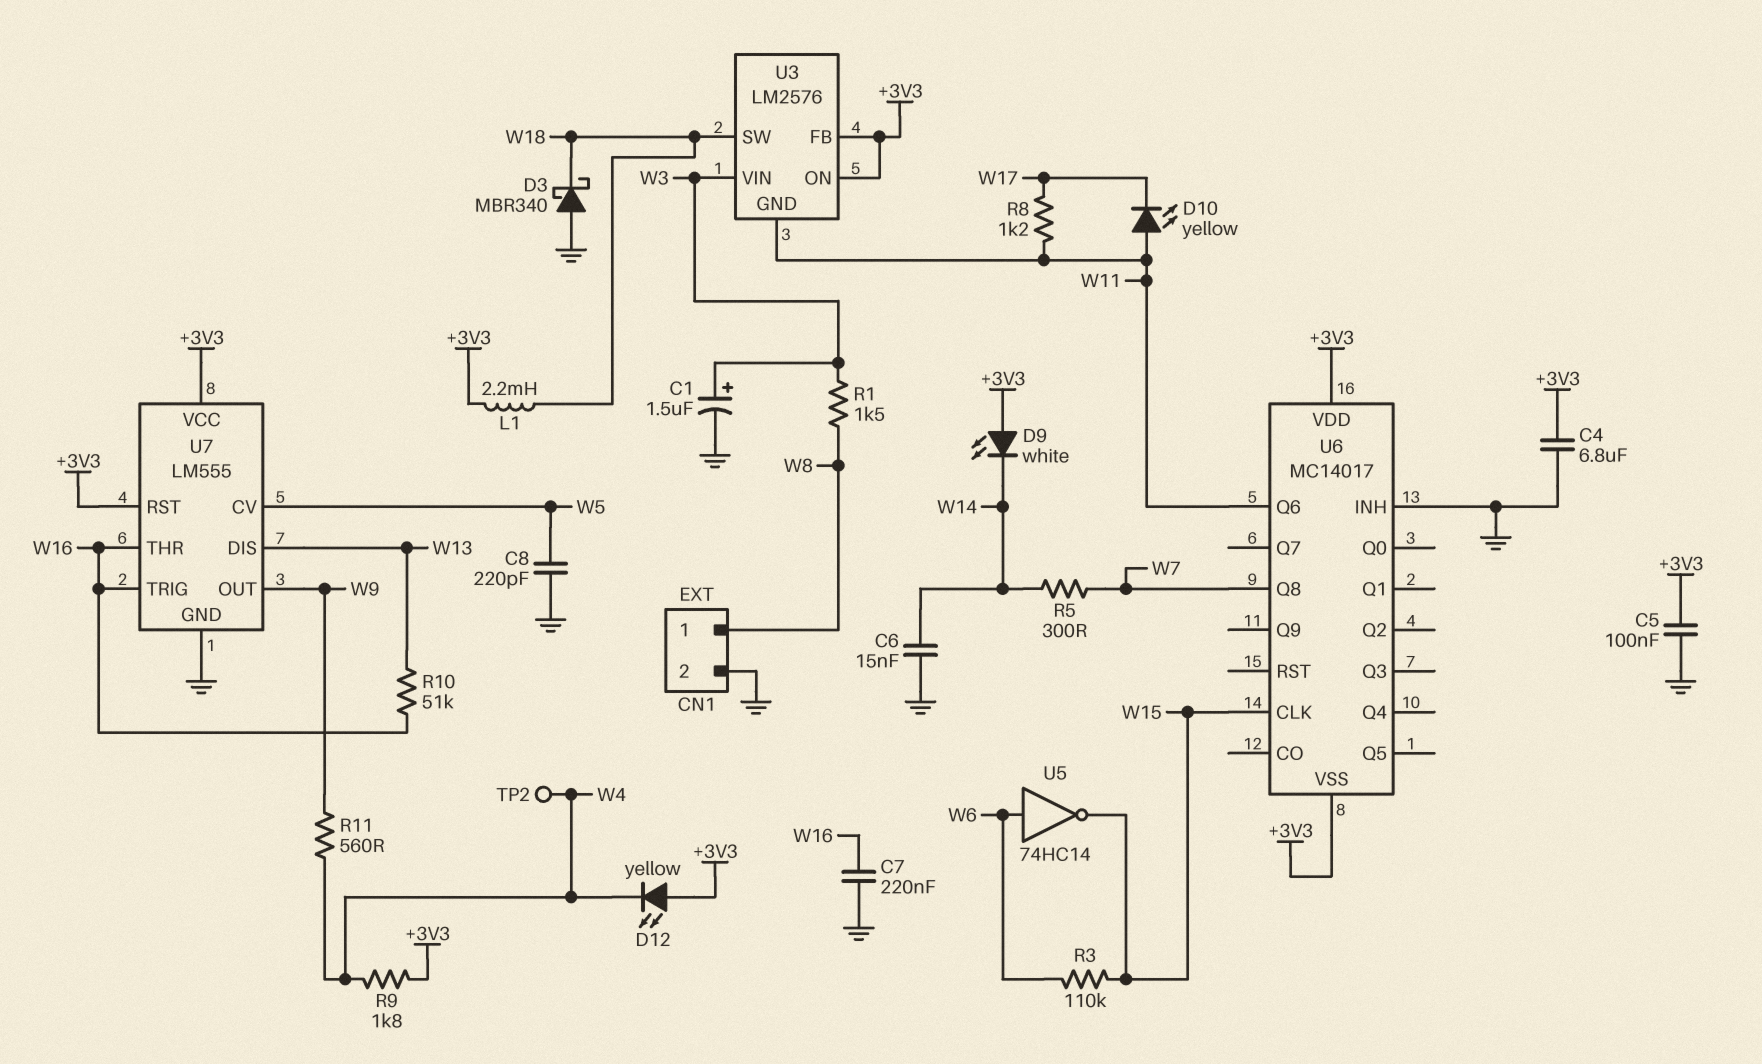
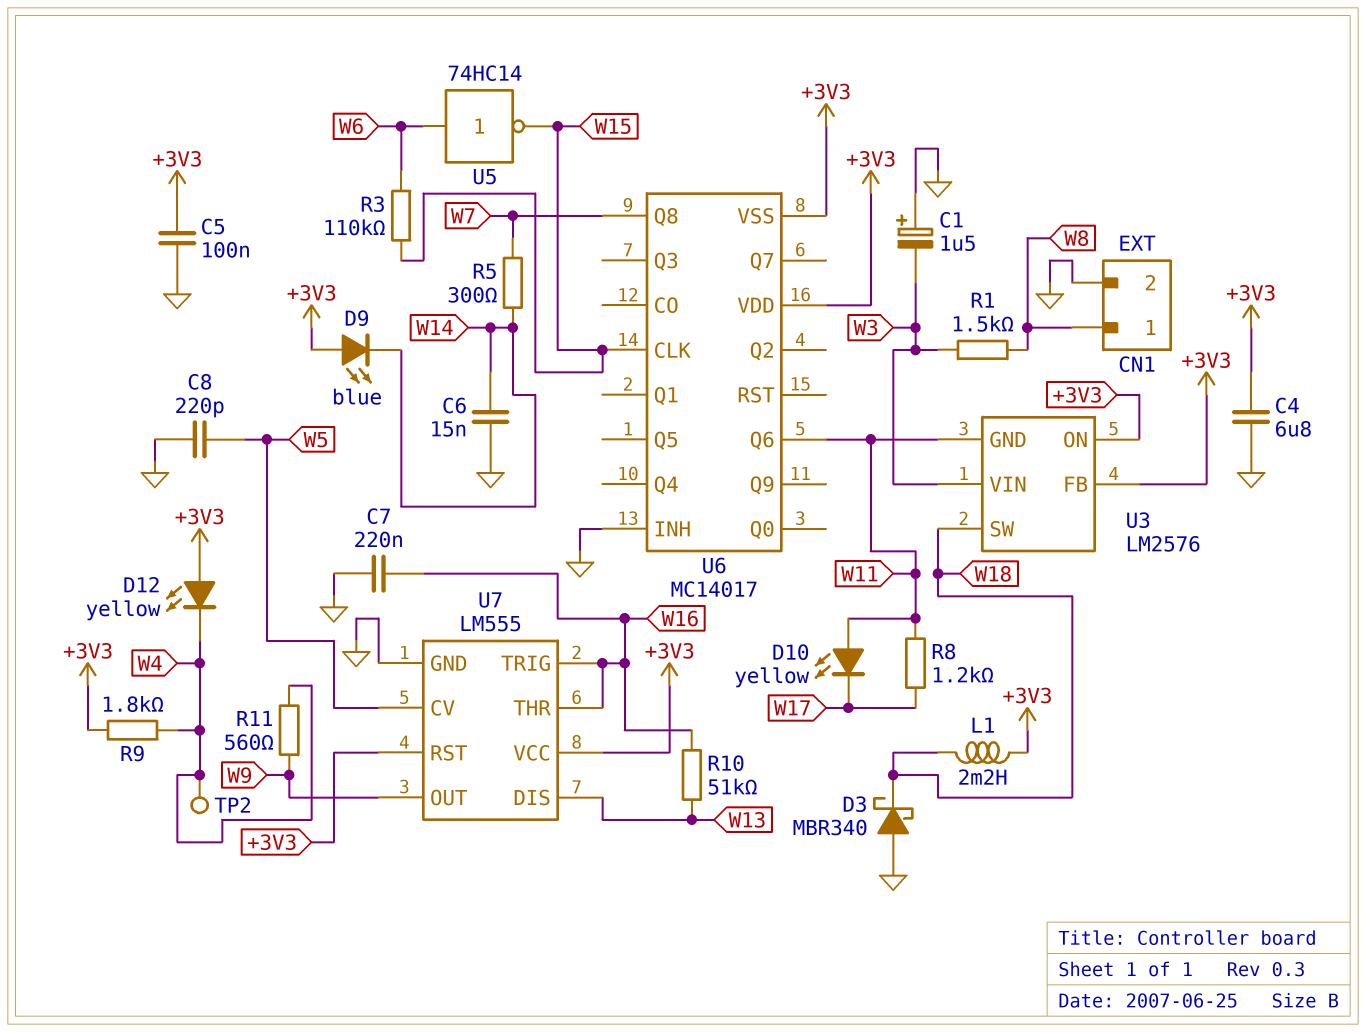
C1: 1.5uF (plus W3, minus GND) -> 1.5uF (plus GND, minus W3)
D9: LED white (A +3V3, K W14) -> LED blue (A +3V3, K W14)

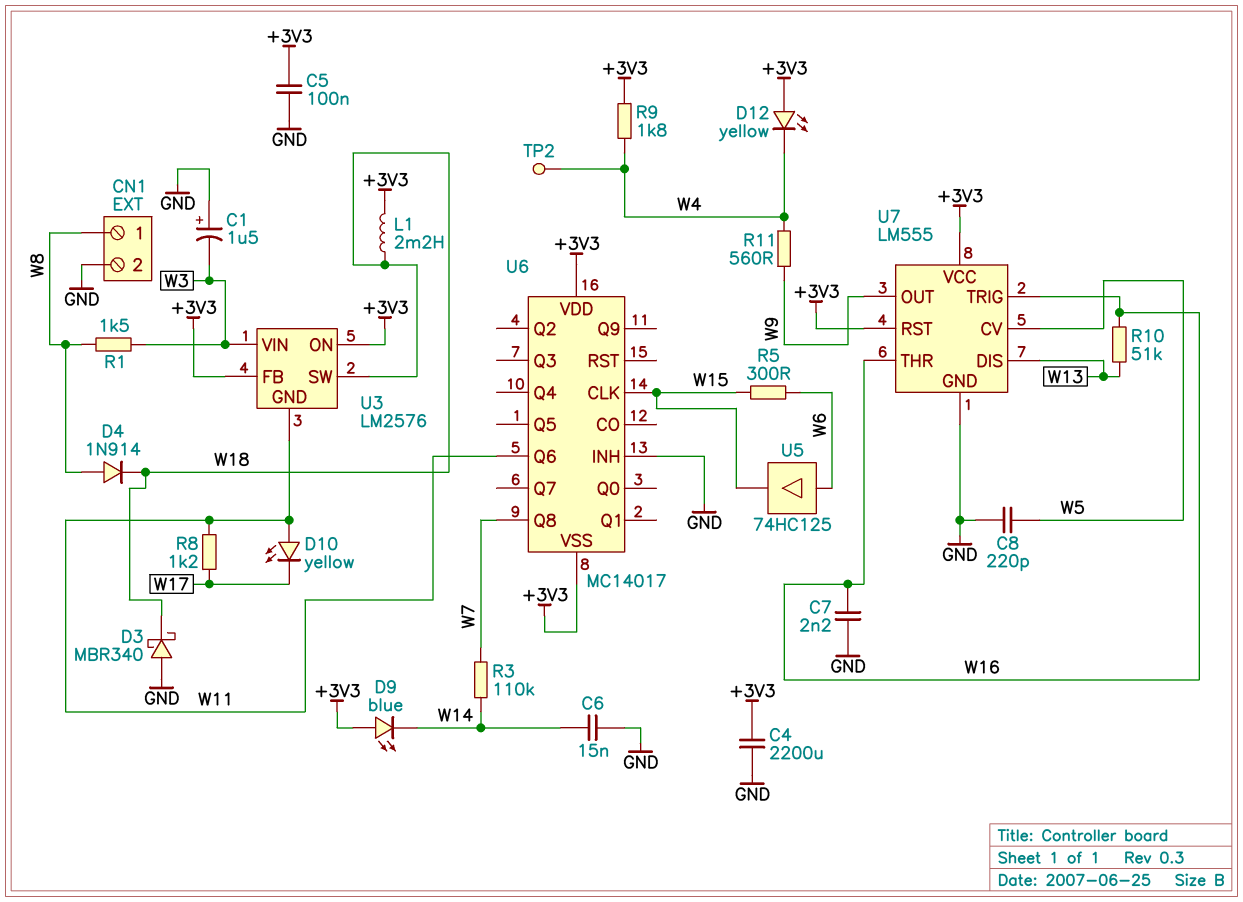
C4: 6.8uF (+3V3, GND) -> 2200uF (+3V3, GND)
C7: 220nF (GND, W16) -> 2.2nF (GND, W16)
D4: none -> diode 1N914 (A W8, K W18)
R3: 110k (W6, W15) -> 110k (W7, W14)
R5: 300 (W7, W14) -> 300 (W6, W15)
U5: NOT 74HC14 (in W6, out W15) -> buffer 74HC125 (in W6, out W15)

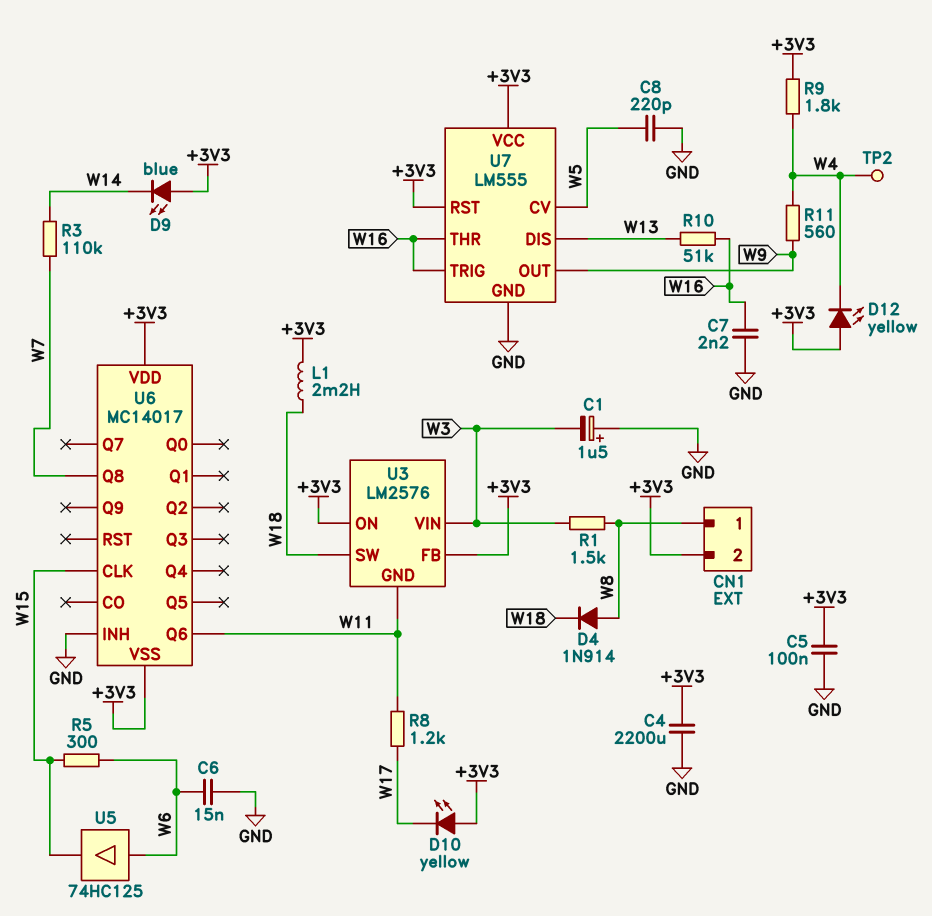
C6: 15nF (GND, W14) -> 15nF (GND, W6)
CN1 pin 2: GND -> +3V3
D3: schottky MBR340 (A GND, K W18) -> none
D10: LED yellow (A W11, K W17) -> LED yellow (A +3V3, K W17)

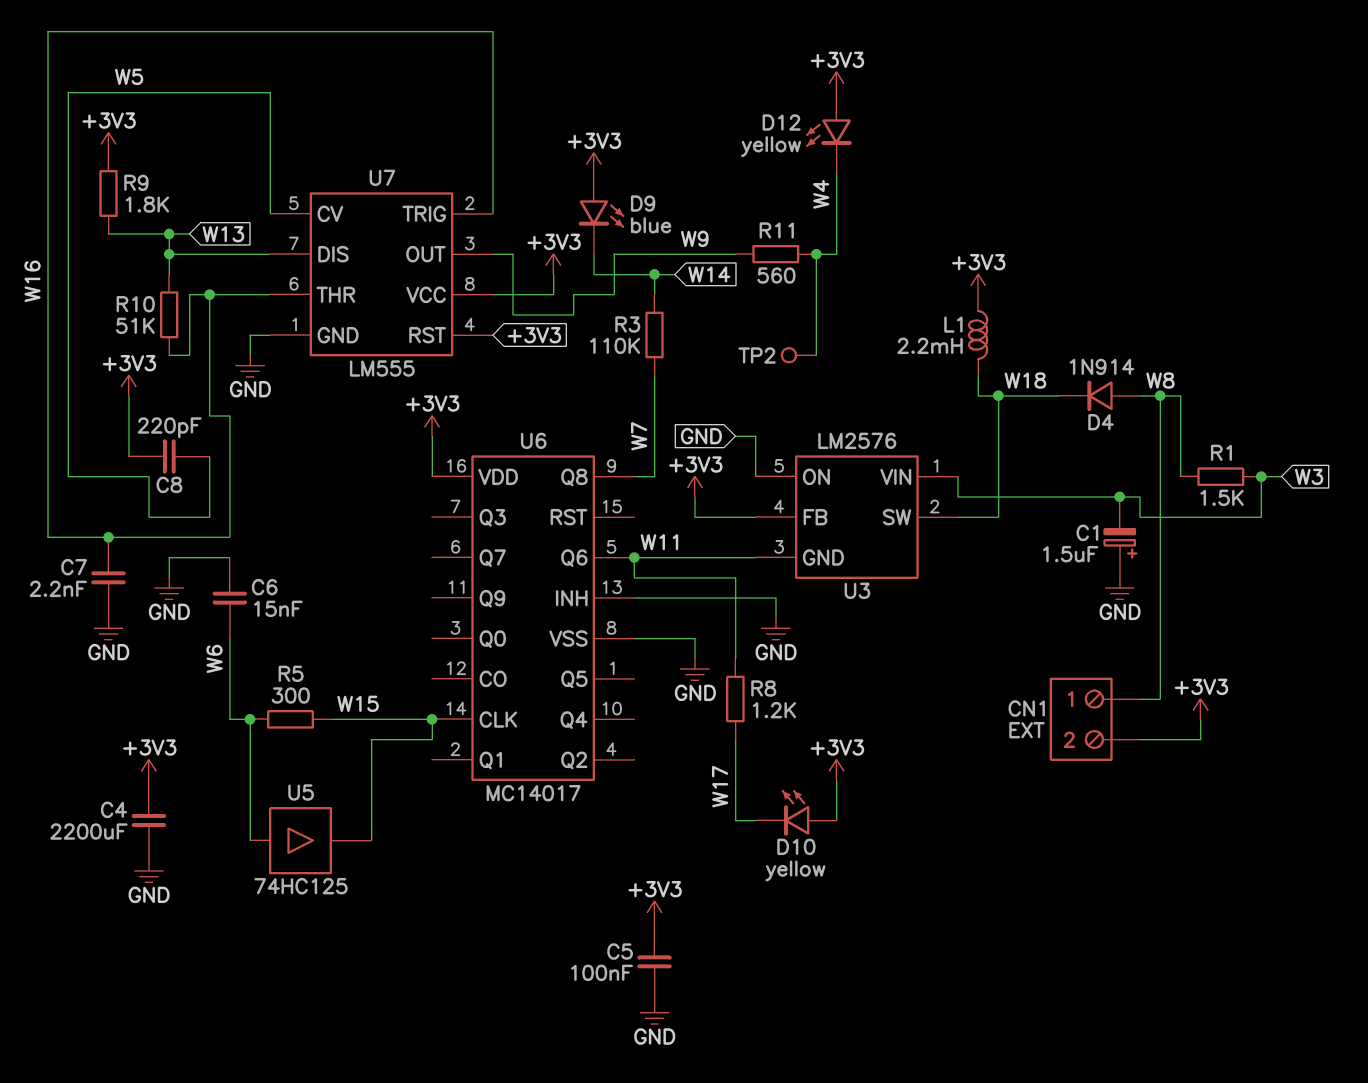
C8: 220pF (GND, W5) -> 220pF (+3V3, W5)
R9: 1.8k (+3V3, W4) -> 1.8k (+3V3, W13)
U3 pin ON: +3V3 -> GND
U6 pin VSS: +3V3 -> GND

